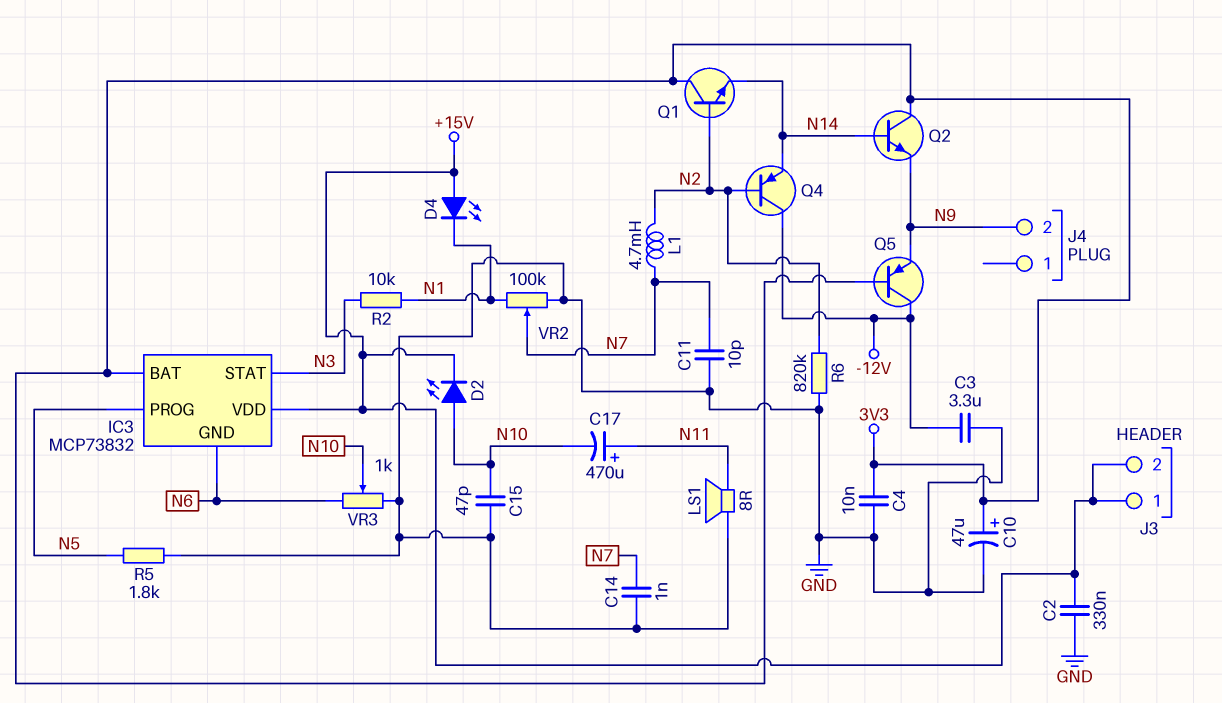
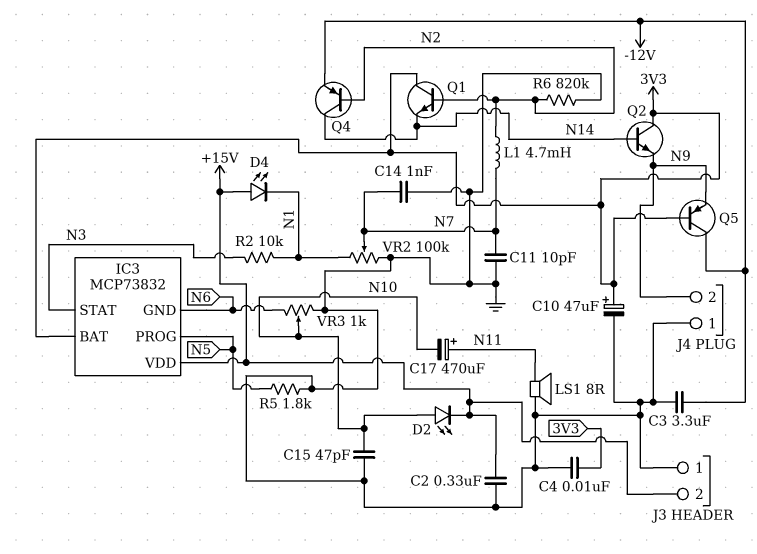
J3 pin 1: +15V -> GND
J4 pin 1: none -> GND
Q4: PNP (B N2, C -12V, E N14) -> PNP (B N2, C N14, E -12V)

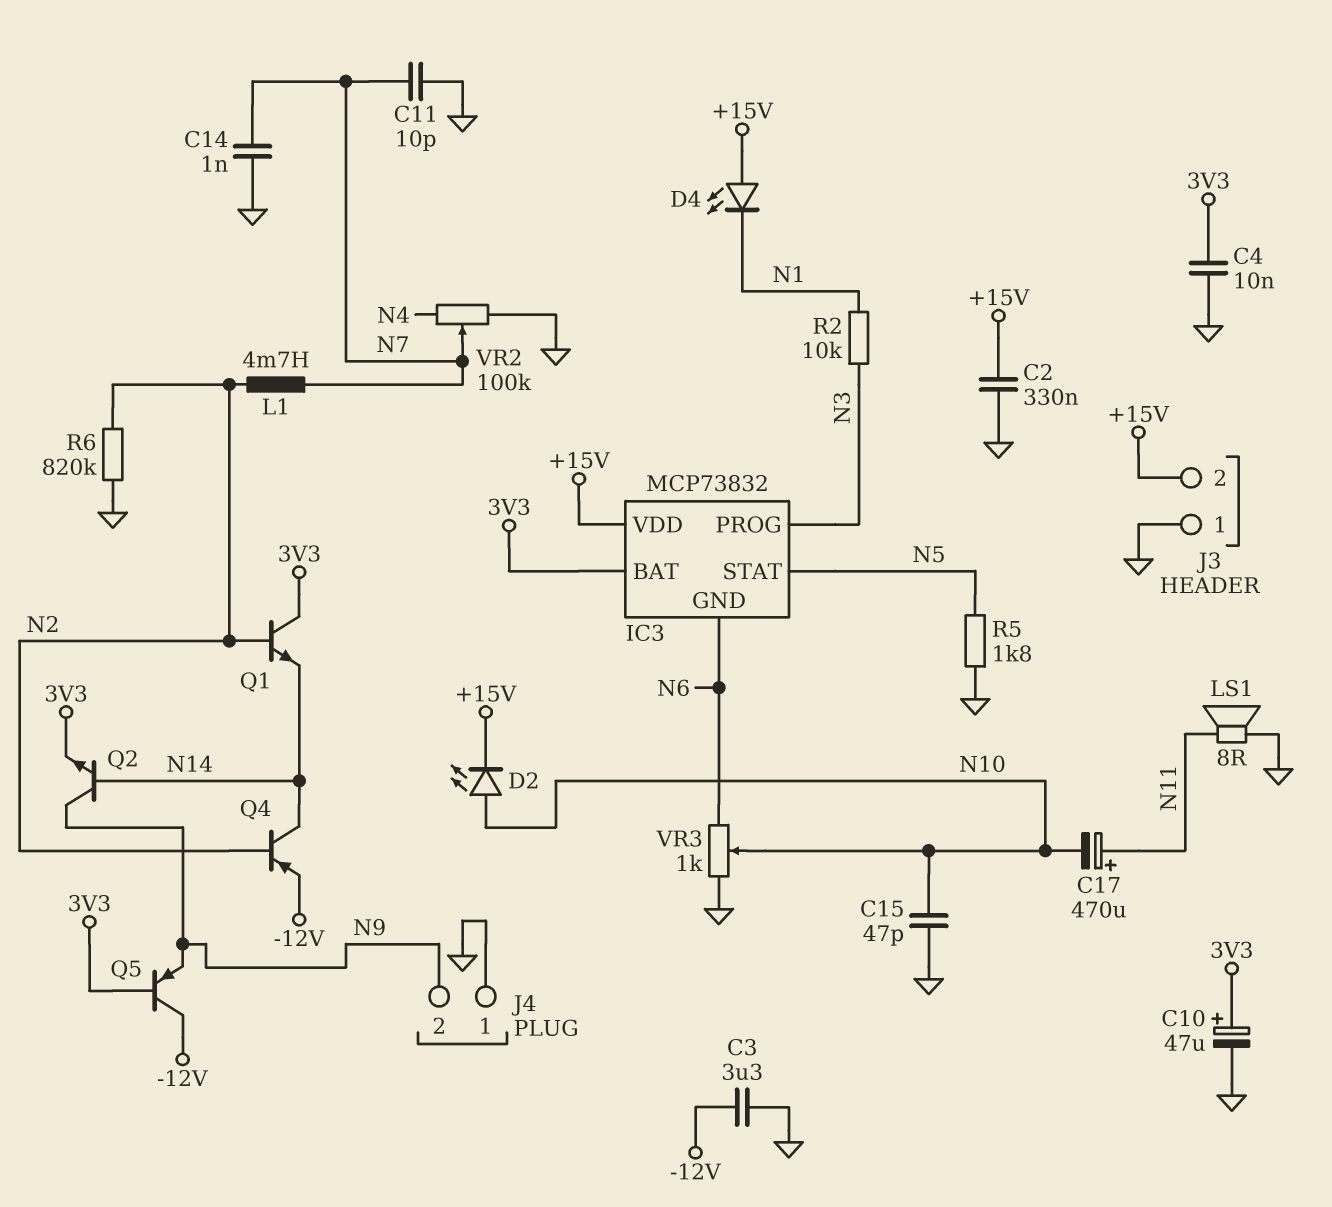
IC3 pin PROG: N5 -> N3
IC3 pin STAT: N3 -> N5
Q2: NPN (B N14, C 3V3, E N9) -> NPN (B N14, C N9, E 3V3)
VR2: 100k (GND, N1, wiper N7) -> 100k (GND, N4, wiper N7)

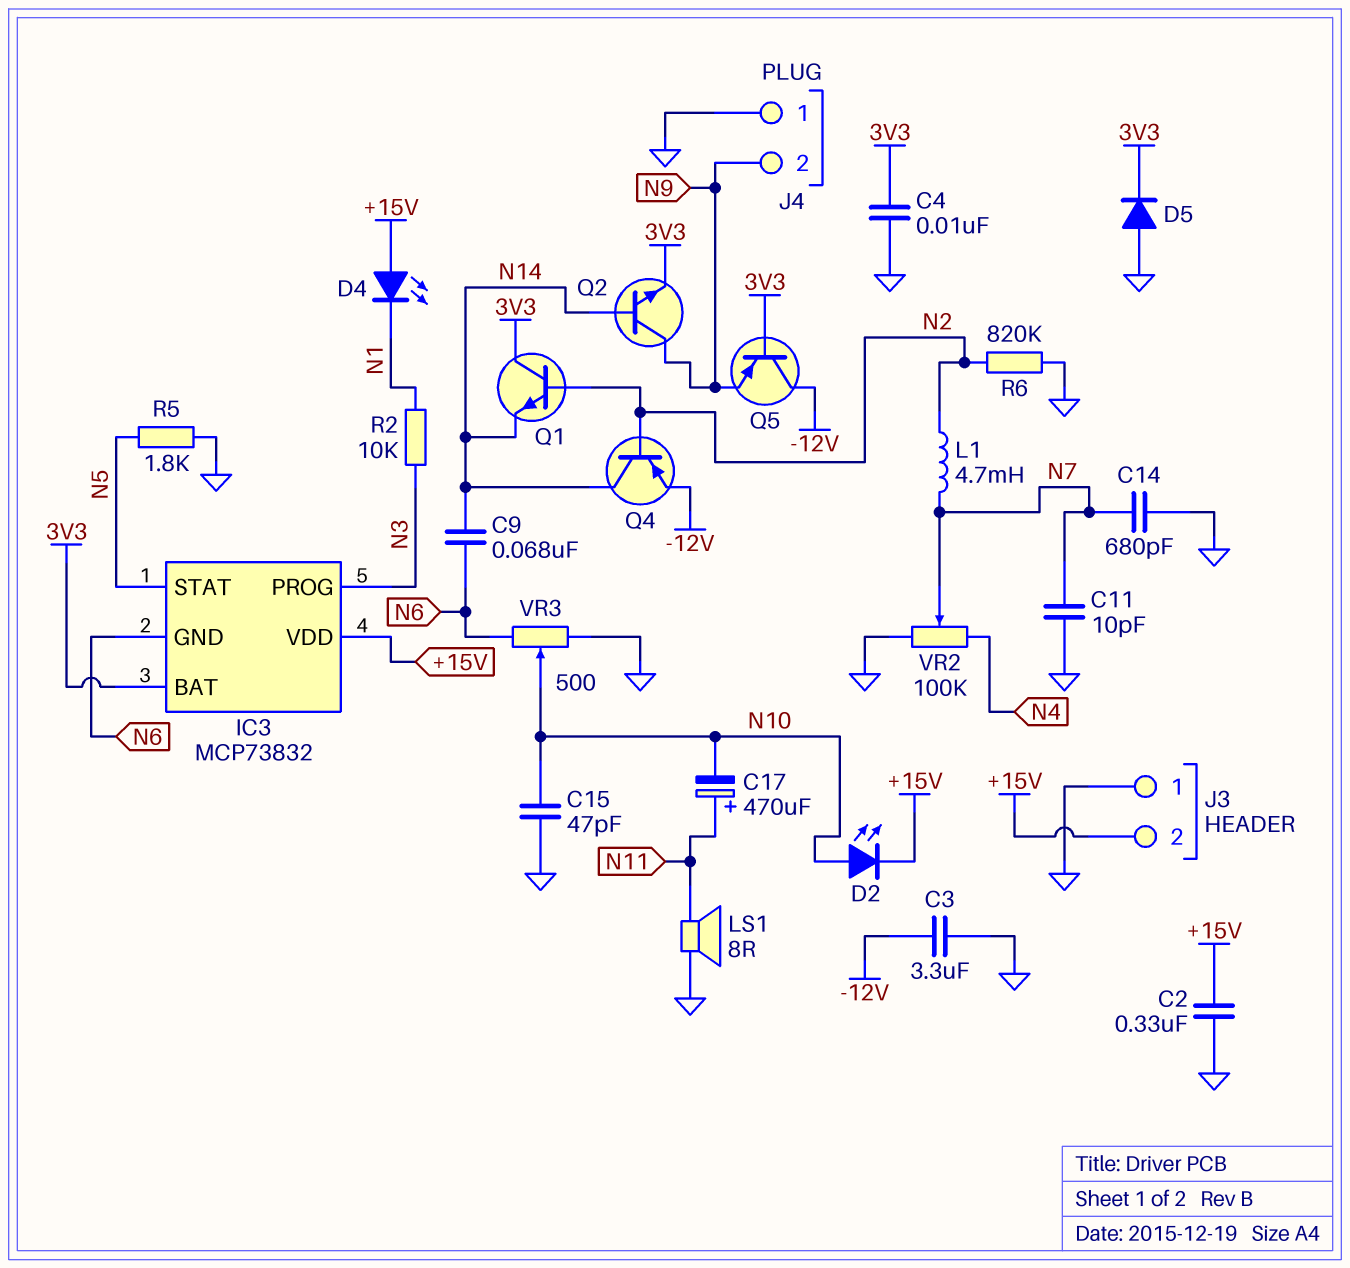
C9: none -> 68nF (N6, N14)
C10: 47uF (plus 3V3, minus GND) -> none
C14: 1nF (GND, N7) -> 680pF (GND, N7)
D5: none -> diode (A GND, K 3V3)
VR3: 1k (GND, N6, wiper N10) -> 500 (GND, N6, wiper N10)

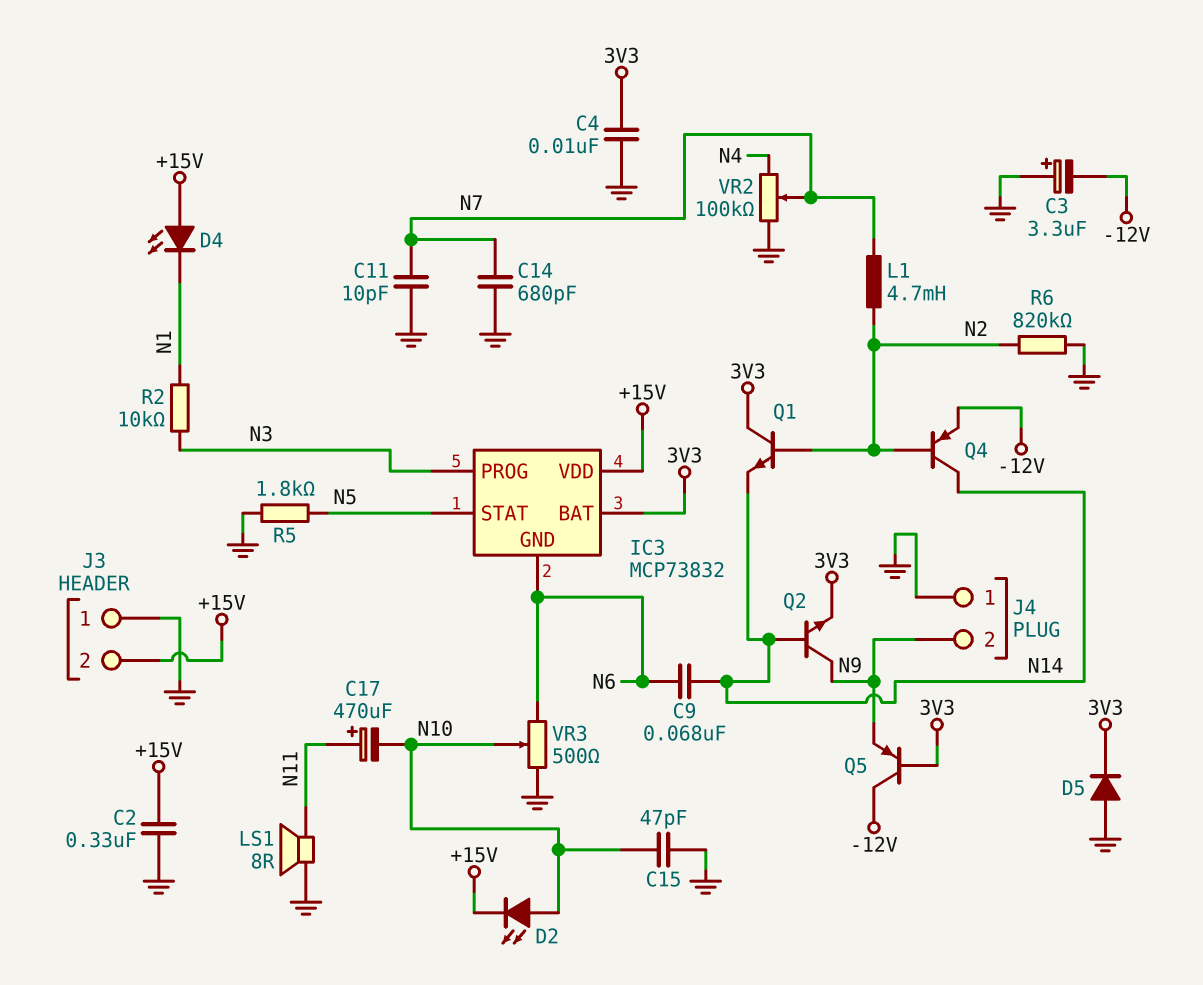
C3: 3.3uF (-12V, GND) -> 3.3uF (plus GND, minus -12V)

